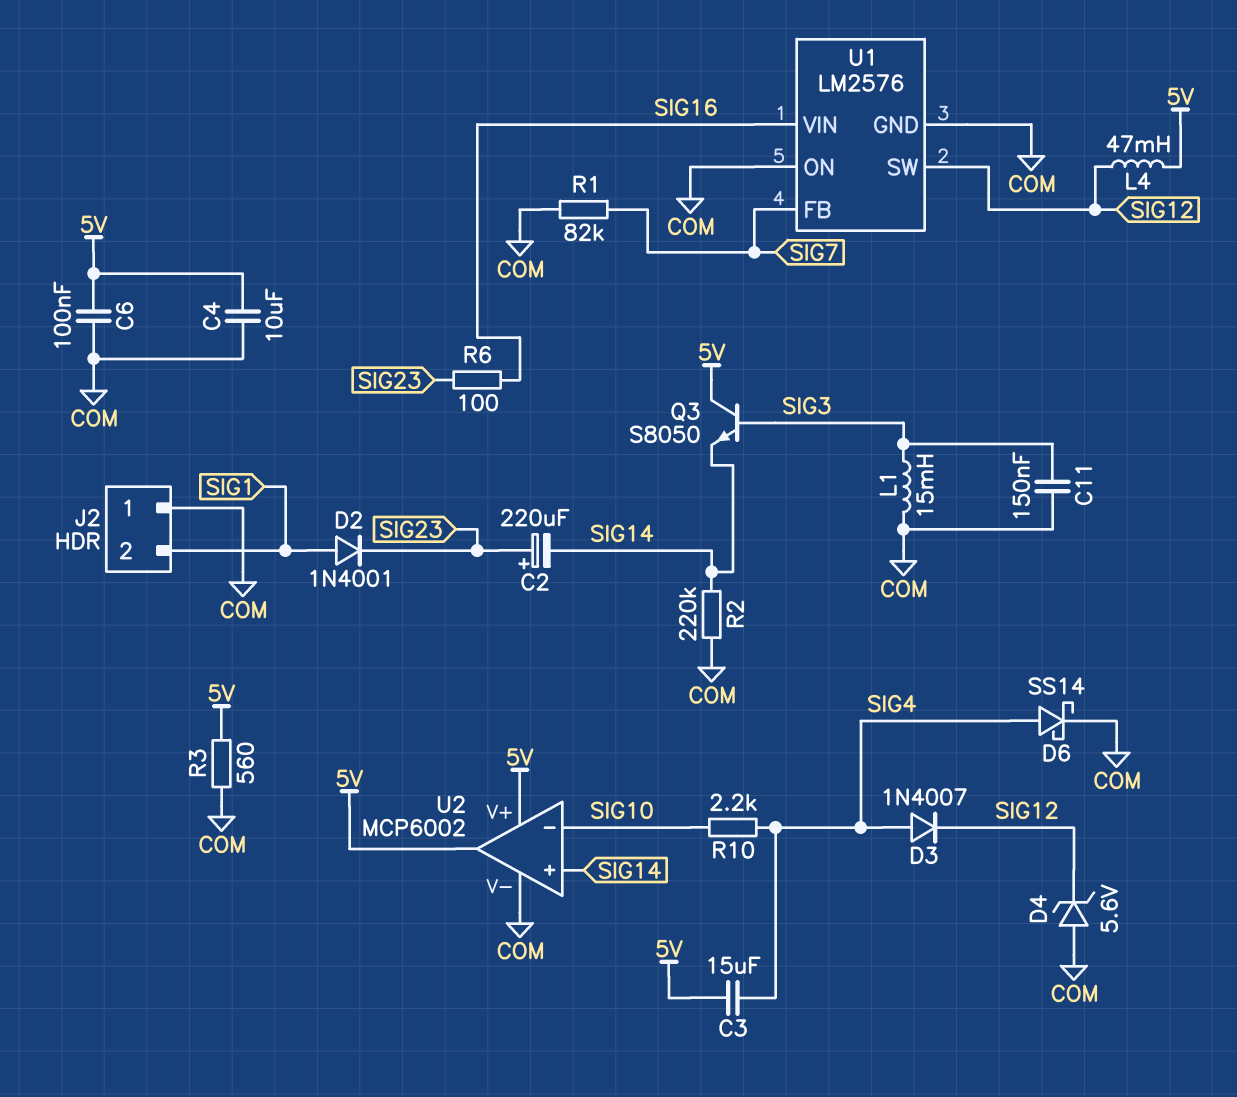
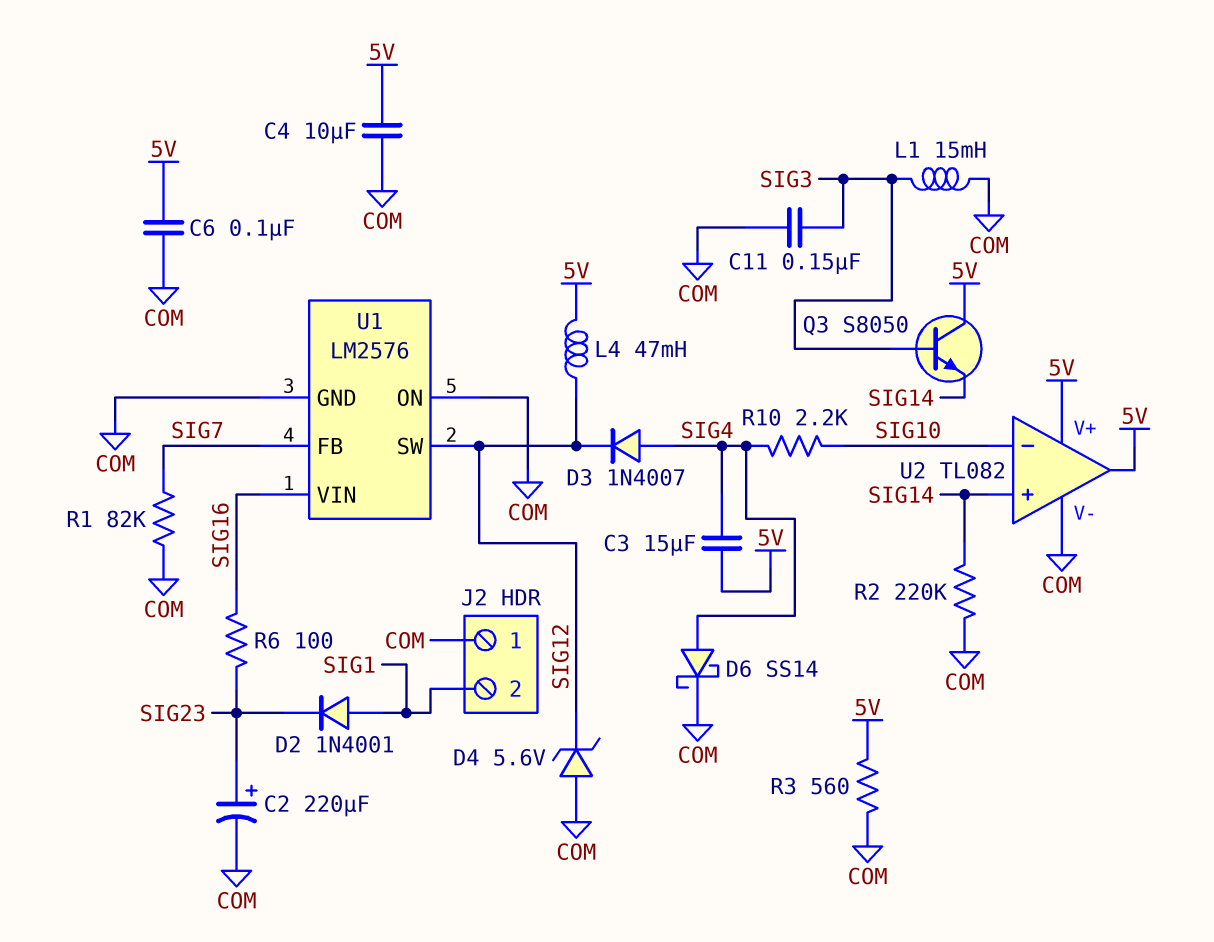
C2: 220uF (plus SIG23, minus SIG14) -> 220uF (plus SIG23, minus COM)
U2: MCP6002 -> TL082

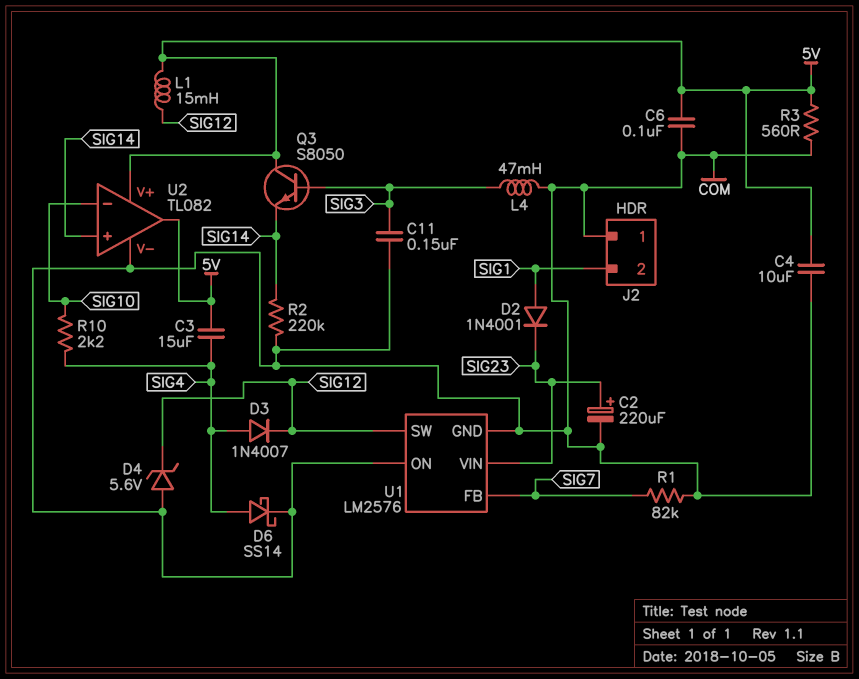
L1: 15mH (COM, SIG3) -> 15mH (5V, SIG12)
L4: 47mH (5V, SIG12) -> 47mH (COM, SIG3)
R6: 100 (SIG16, SIG23) -> none
U1 pin VIN: SIG16 -> SIG23

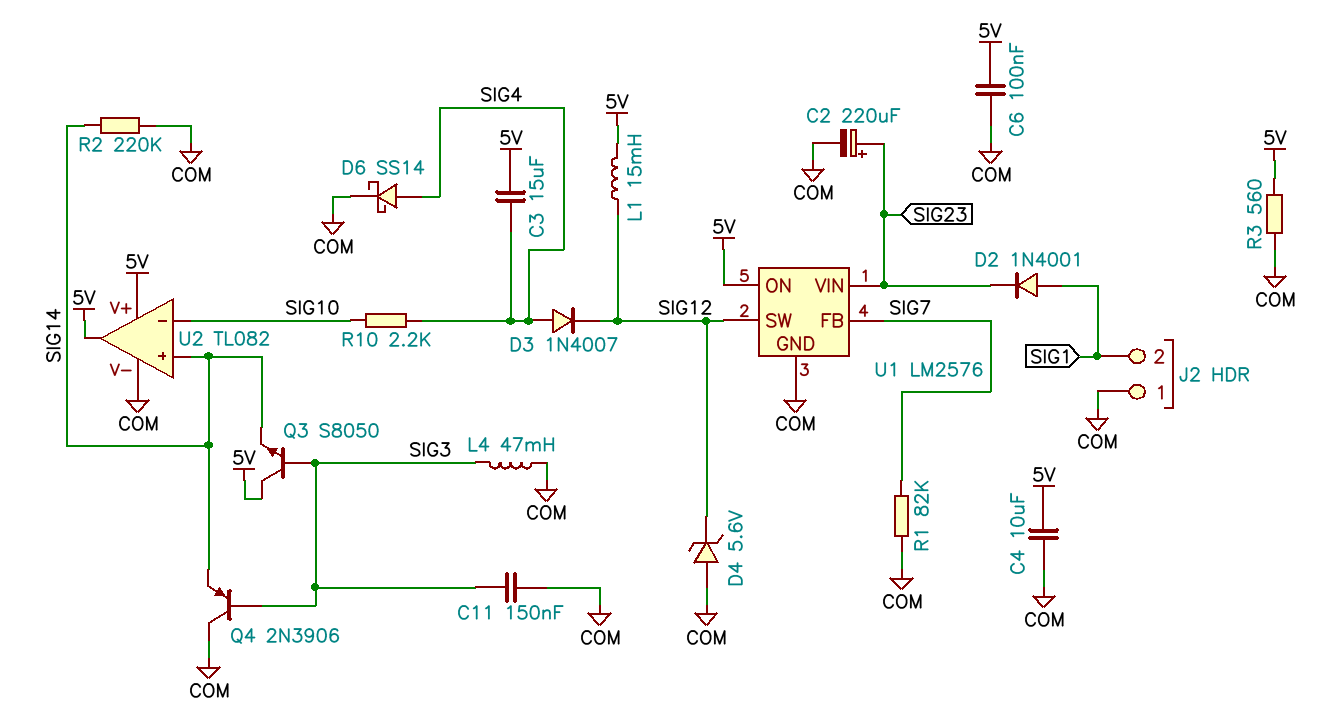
Q4: none -> PNP 2N3906 (B SIG3, C COM, E SIG14)
U1 pin ON: COM -> 5V

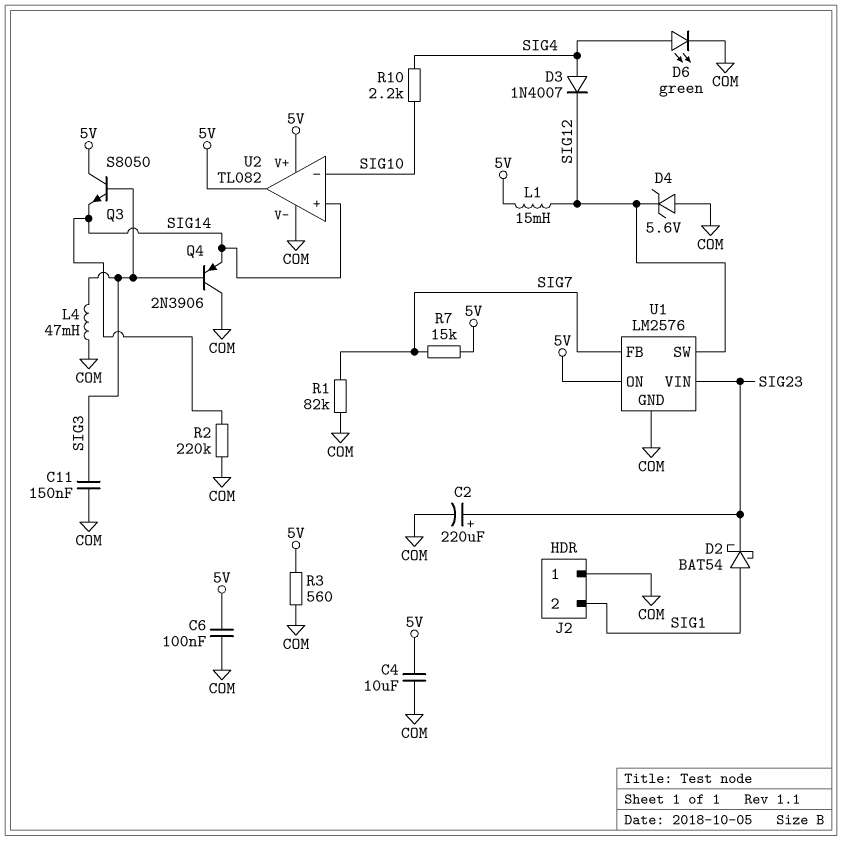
C3: 15uF (5V, SIG4) -> none
D2: diode 1N4001 (A SIG1, K SIG23) -> schottky BAT54 (A SIG1, K SIG23)
D6: schottky SS14 (A SIG4, K COM) -> LED green (A SIG4, K COM)
R7: none -> 15k (5V, SIG7)

